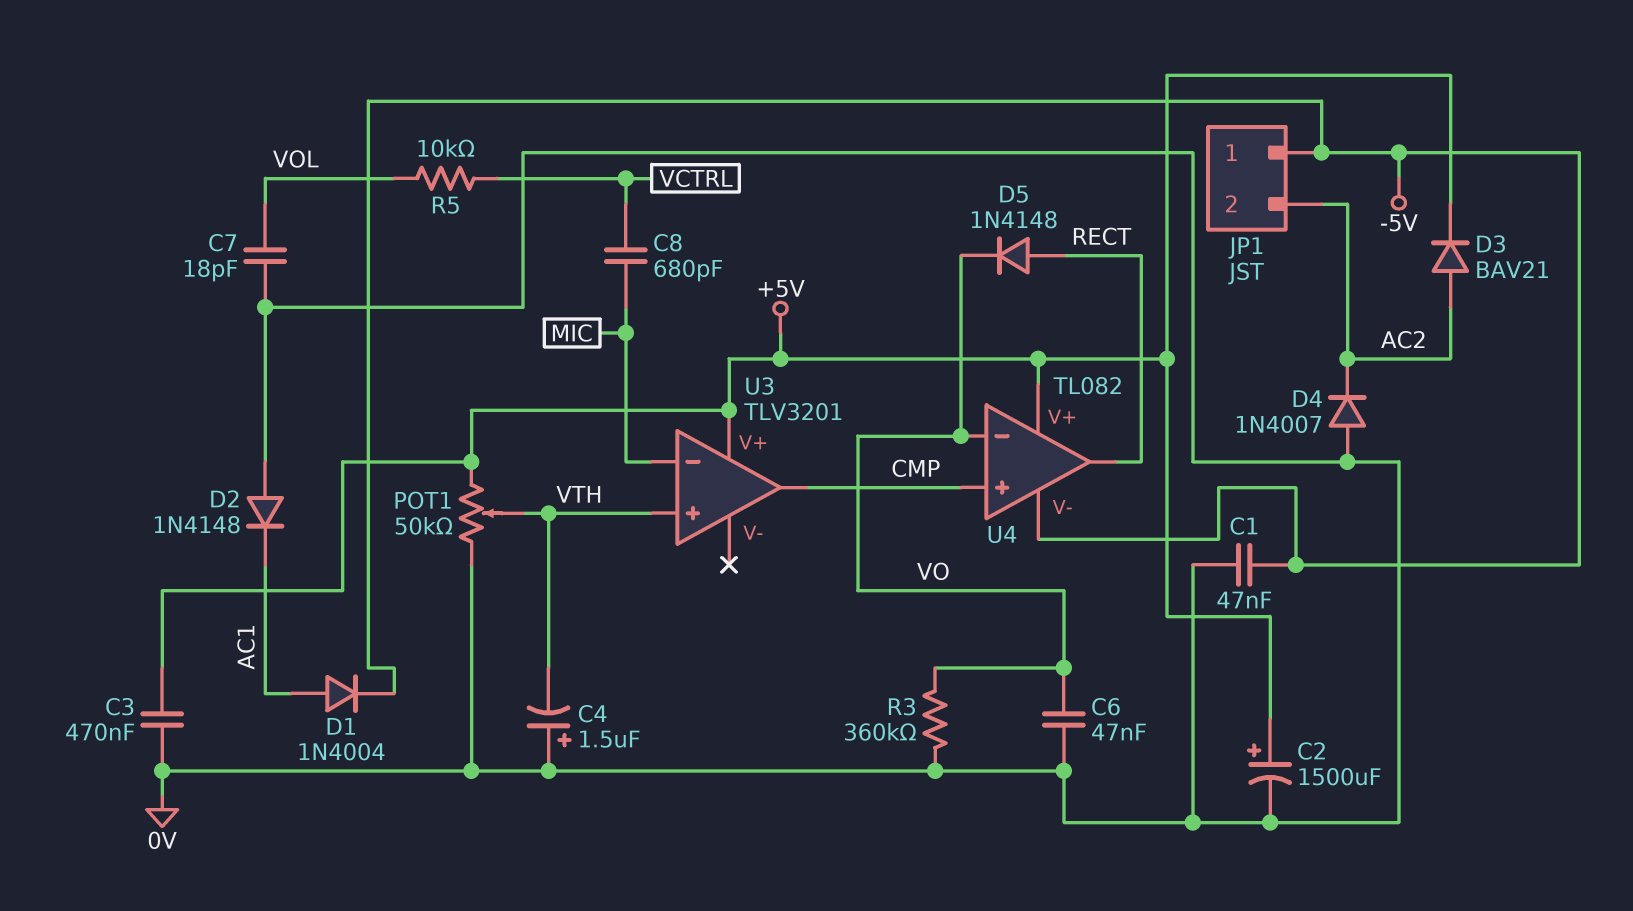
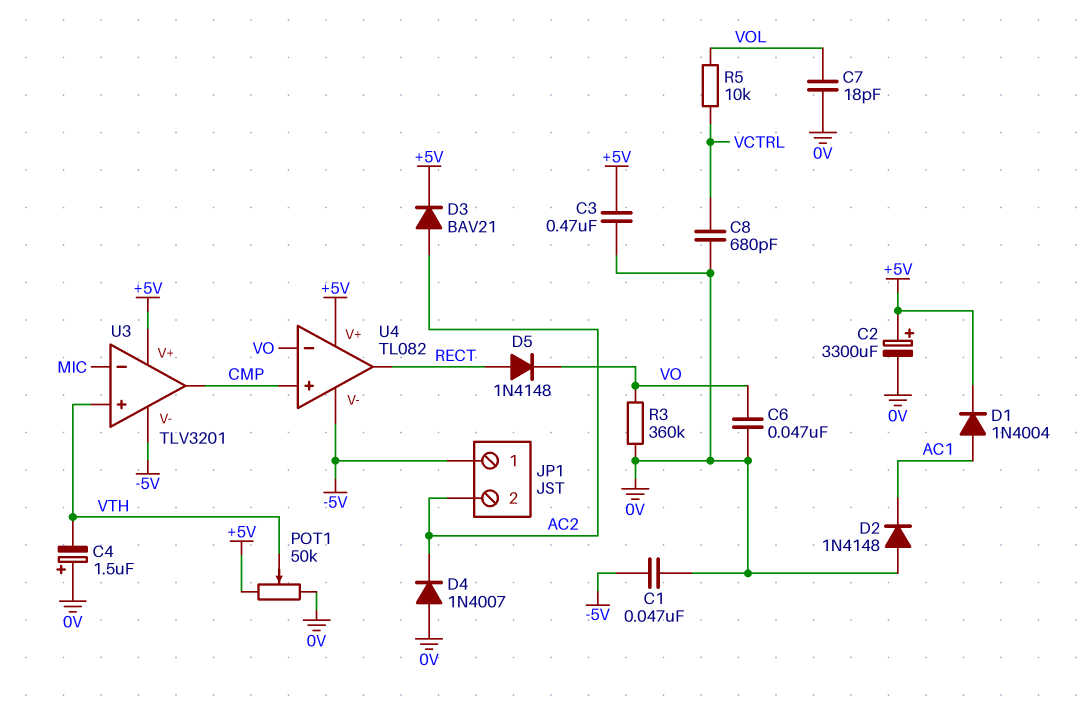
C2: 1500uF (plus +5V, minus 0V) -> 3300uF (plus +5V, minus 0V)
C8: 680pF (MIC, VCTRL) -> 680pF (0V, VCTRL)
D1: diode 1N4004 (A AC1, K -5V) -> diode 1N4004 (A AC1, K +5V)
U3 pin V-: none -> -5V

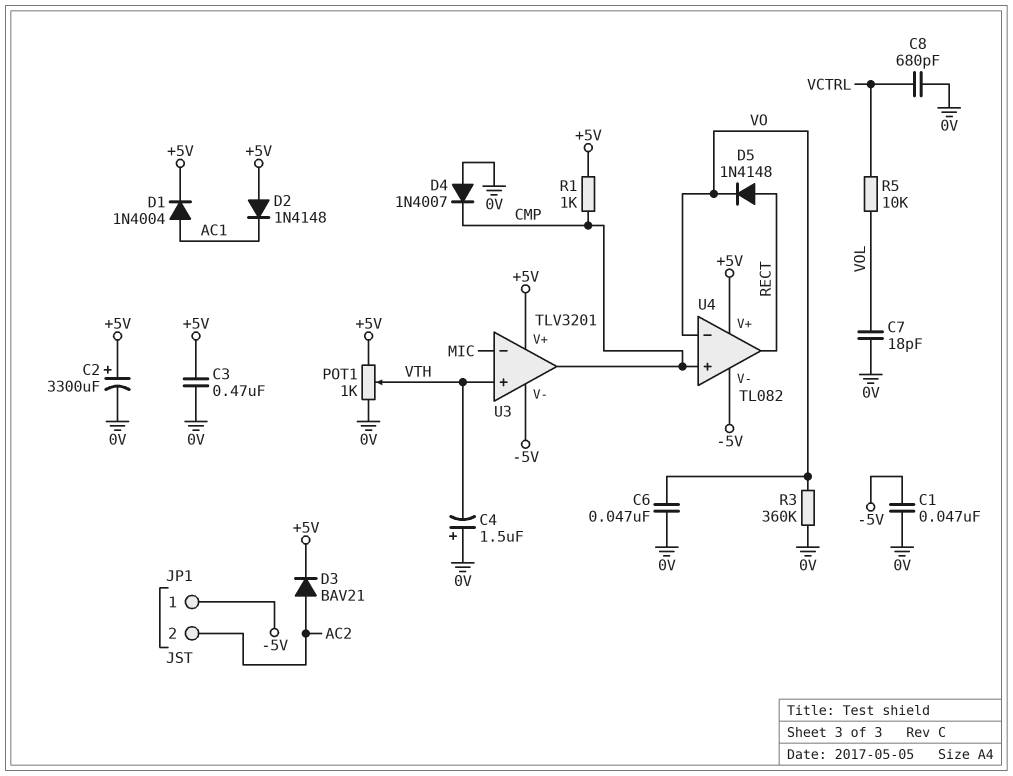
D2: diode 1N4148 (A 0V, K AC1) -> diode 1N4148 (A +5V, K AC1)
D4: diode 1N4007 (A 0V, K AC2) -> diode 1N4007 (A 0V, K CMP)
POT1: 50k (+5V, 0V, wiper VTH) -> 1k (+5V, 0V, wiper VTH)
R1: none -> 1k (+5V, CMP)

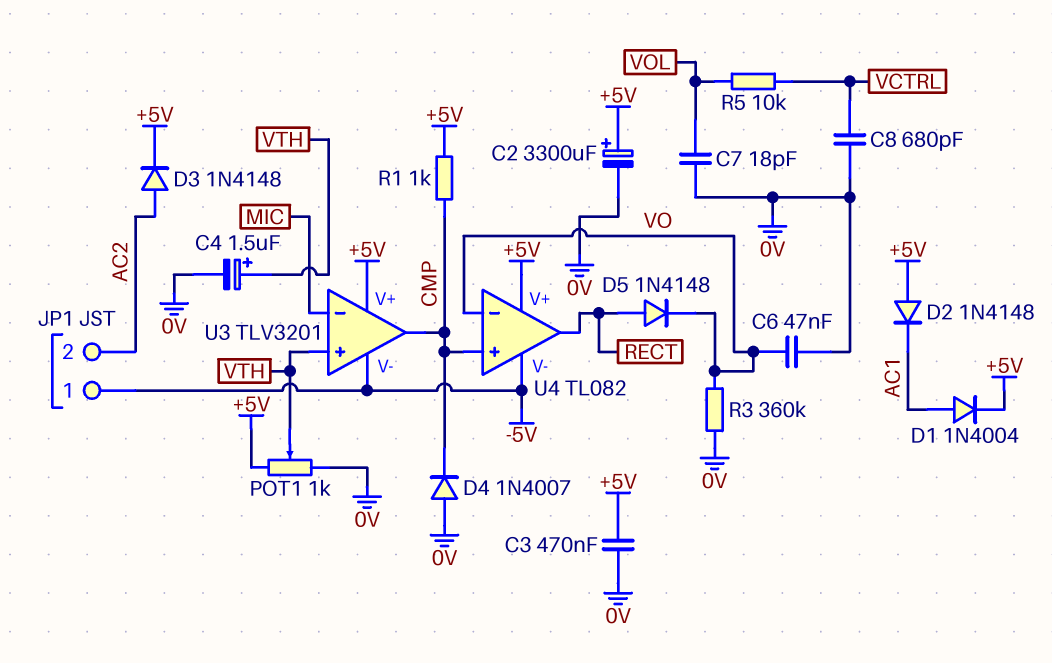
C1: 47nF (-5V, 0V) -> none
C4: 1.5uF (plus 0V, minus VTH) -> 1.5uF (plus VTH, minus 0V)
D3: diode BAV21 (A AC2, K +5V) -> diode 1N4148 (A AC2, K +5V)

